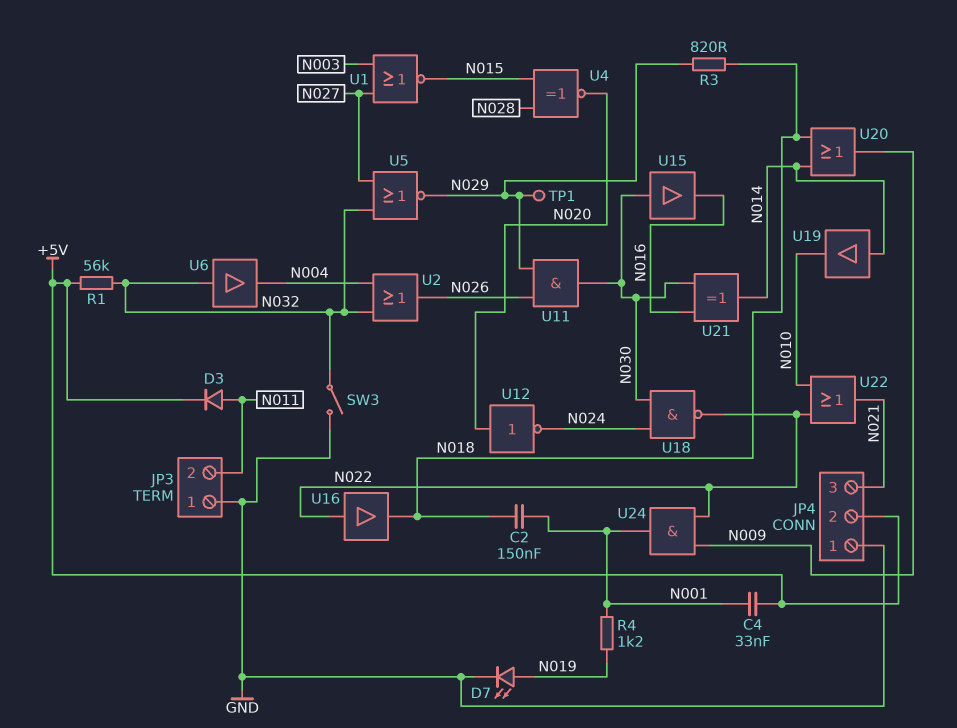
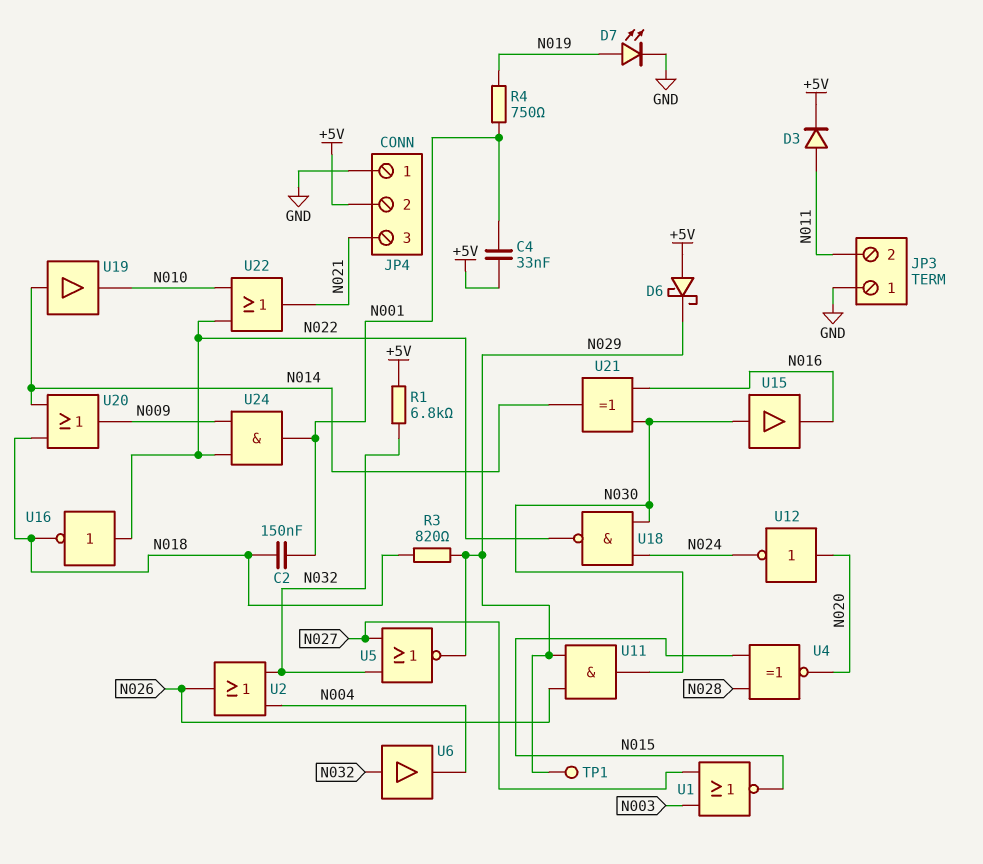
D6: none -> schottky (A +5V, K N029)
R1: 56k (+5V, N032) -> 6.8k (+5V, N032)
R4: 1.2k (N001, N019) -> 750 (N001, N019)
SW3: switch (GND, N032) -> none
U16: buffer (in N022, out N018) -> NOT (in N022, out N018)

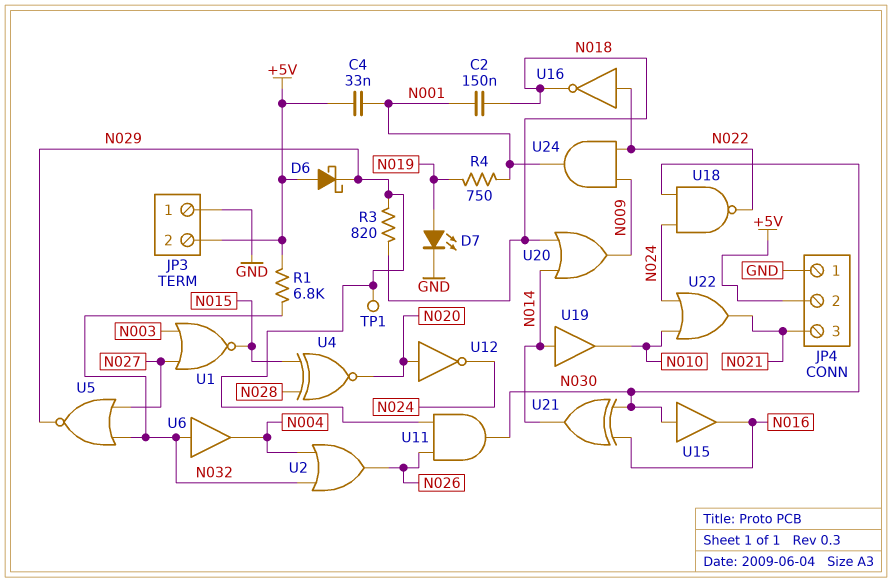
D3: diode (A N011, K +5V) -> none
JP3 pin 2: N011 -> +5V
U22: OR (in N010, in N022, out N021) -> OR (in N010, in N024, out N021)

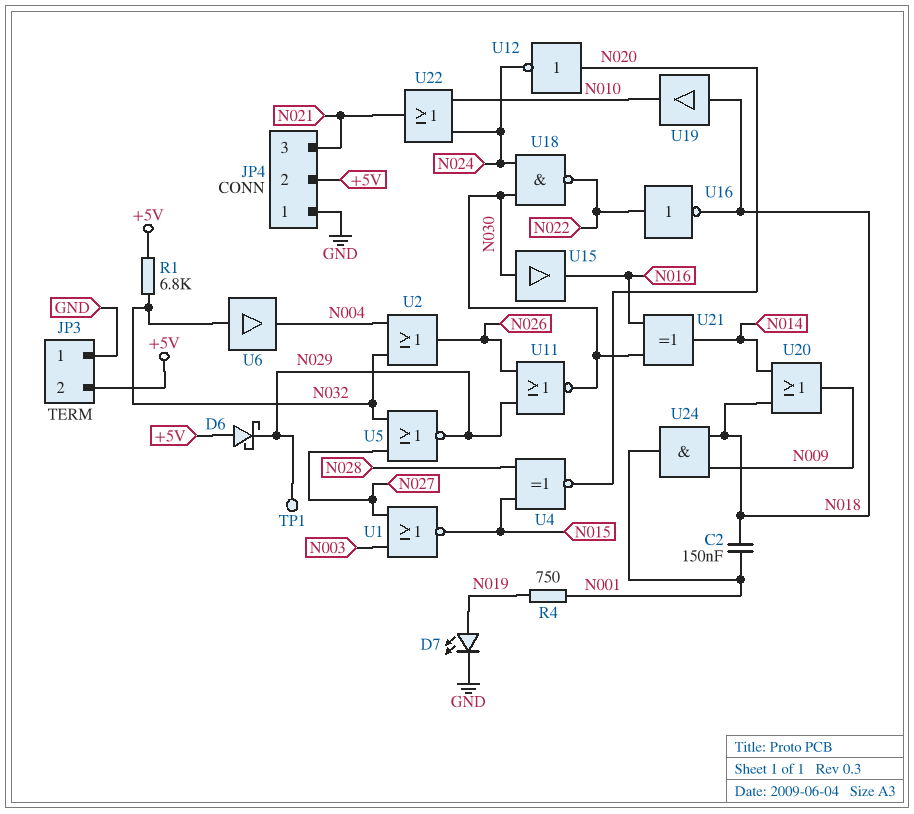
C4: 33nF (+5V, N001) -> none
R3: 820 (N018, N029) -> none
U11: AND (in N026, in N029, out N030) -> NOR (in N026, in N029, out N030)
U19: buffer (in N014, out N010) -> buffer (in N018, out N010)
U24: AND (in N009, in N022, out N001) -> AND (in N009, in N018, out N001)

